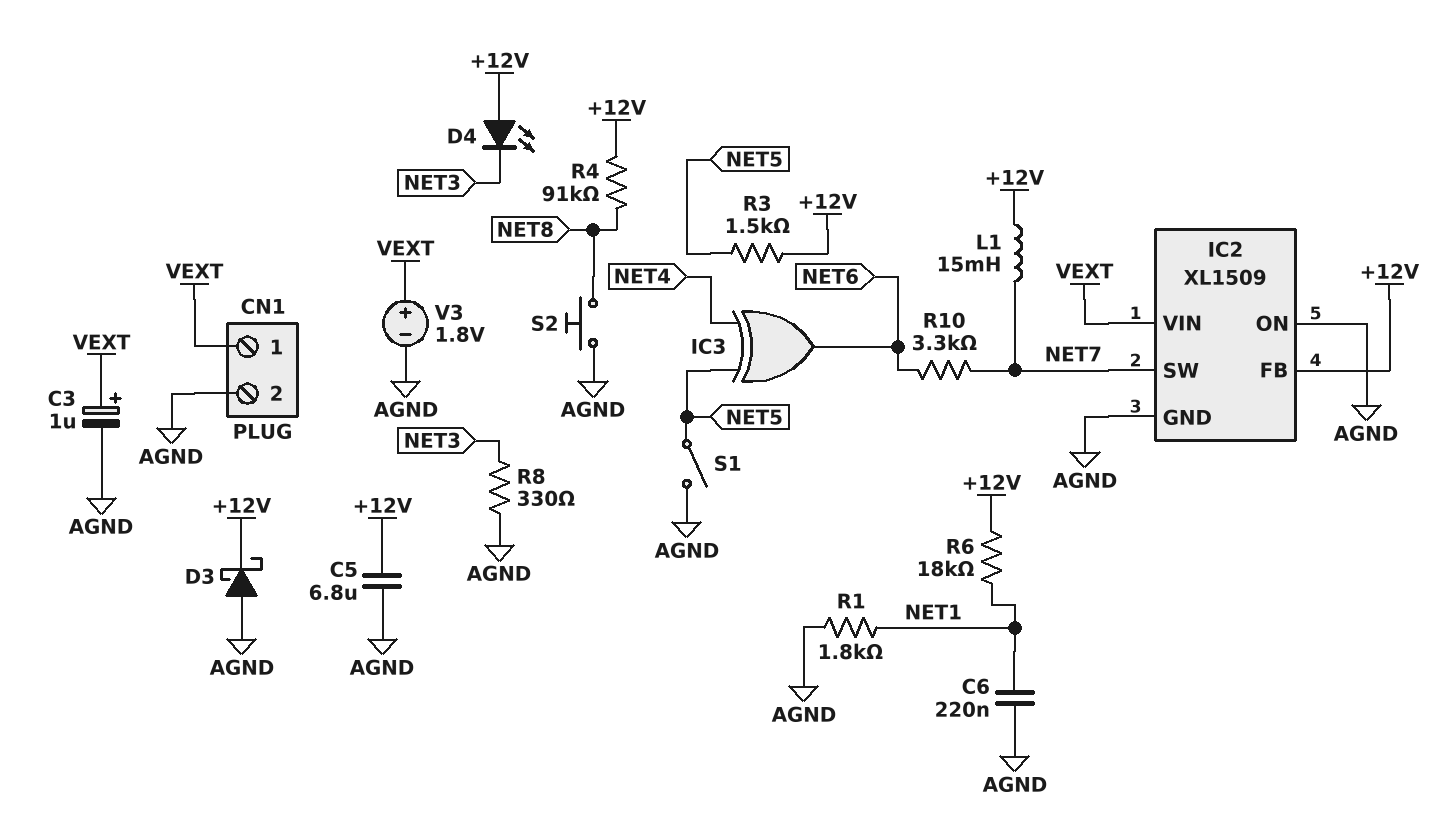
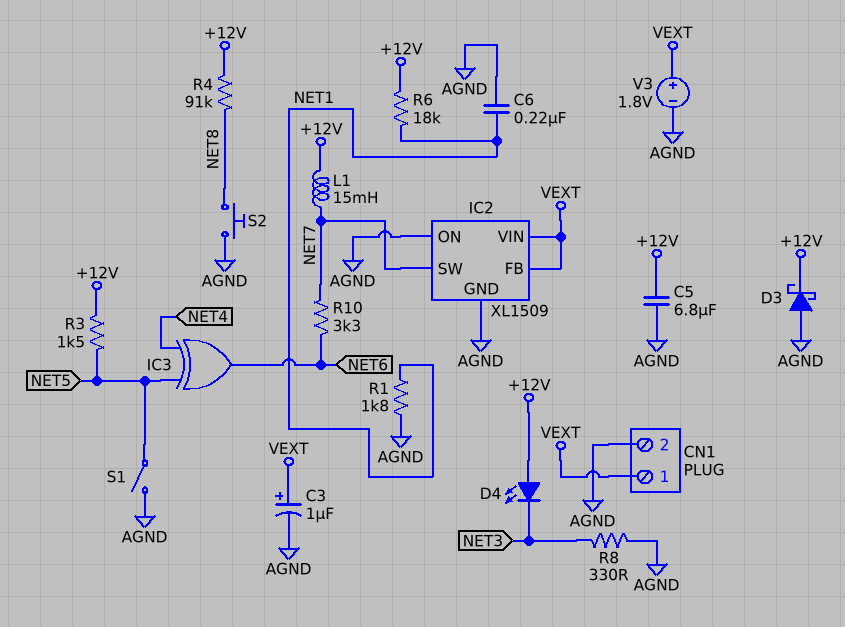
IC2 pin FB: +12V -> VEXT

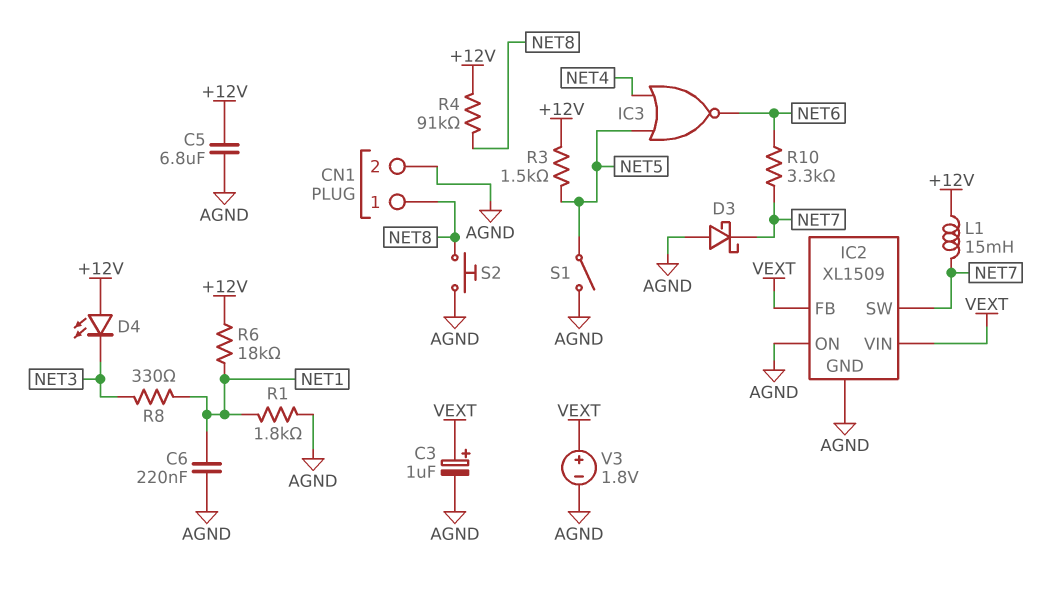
CN1 pin 1: VEXT -> NET8
D3: schottky (A AGND, K +12V) -> schottky (A AGND, K NET7)
IC3: XOR (in NET4, in NET5, out NET6) -> NOR (in NET4, in NET5, out NET6)
R8: 330 (AGND, NET3) -> 330 (NET1, NET3)

